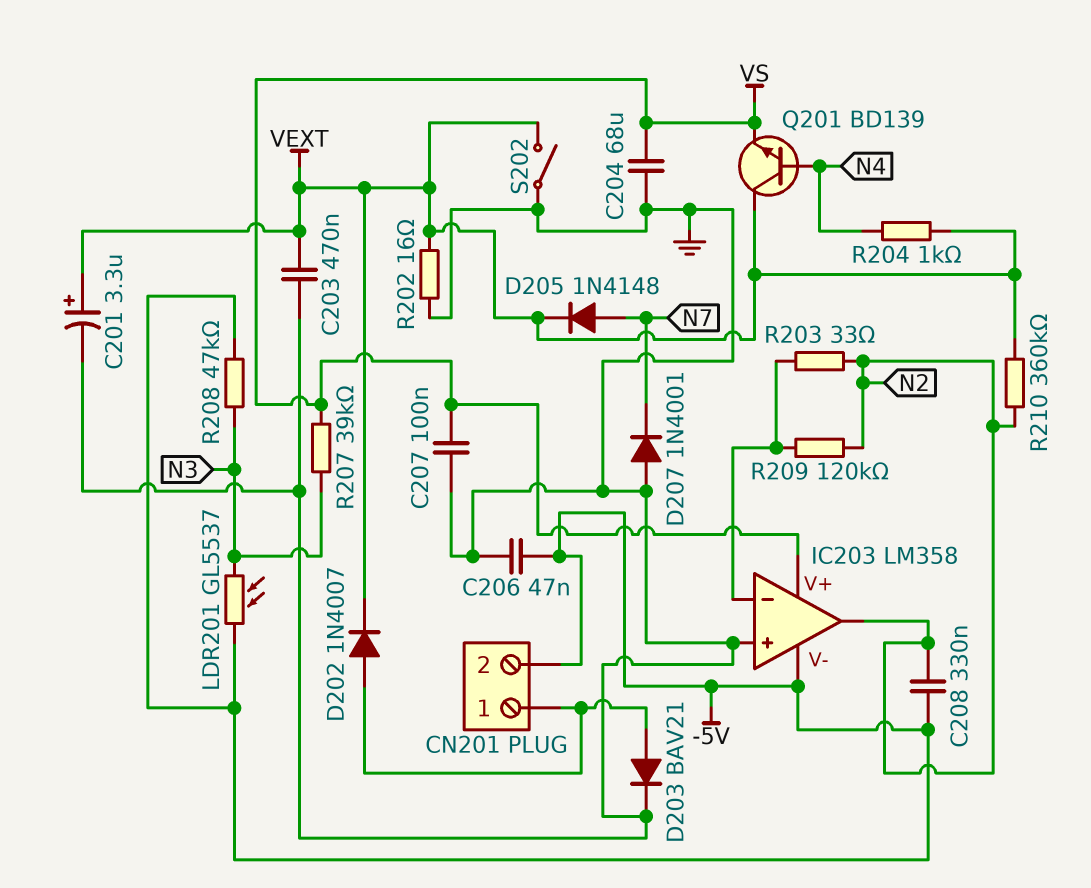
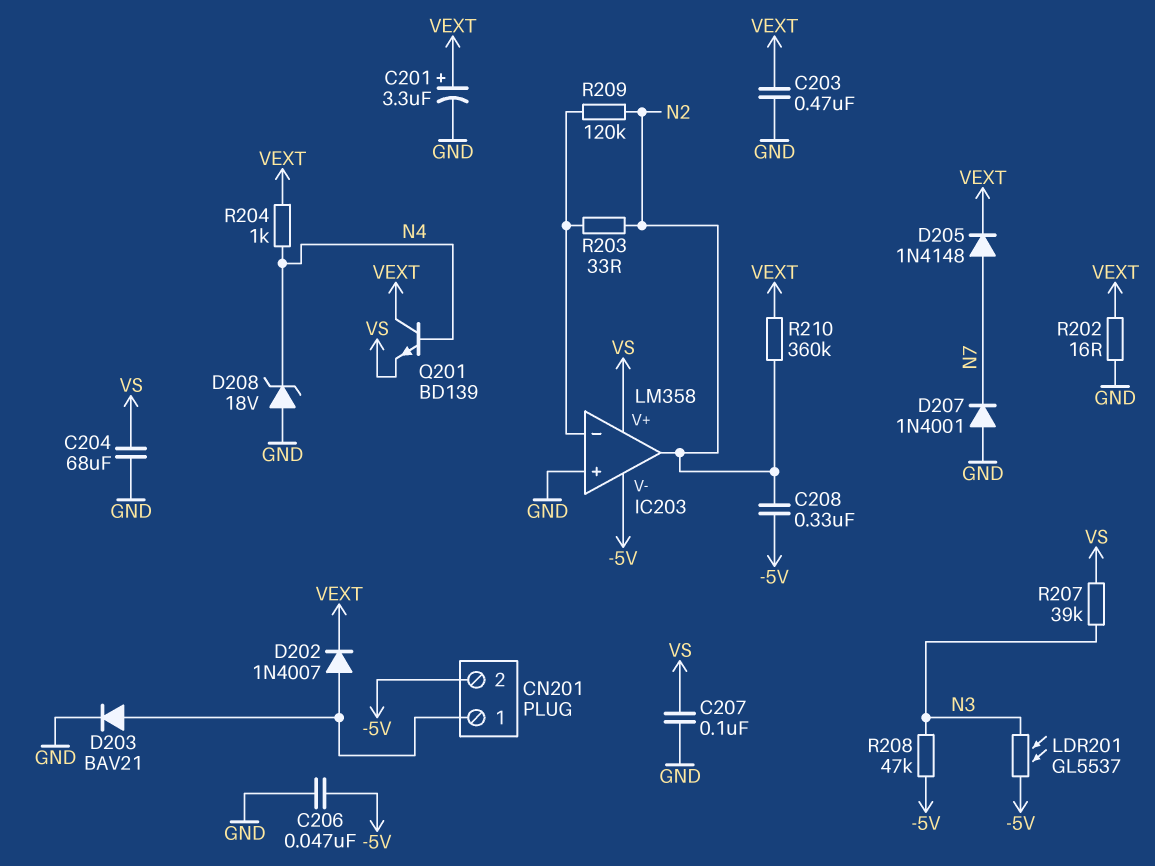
D208: none -> zener 18V (A GND, K N4)
S202: switch (GND, VEXT) -> none

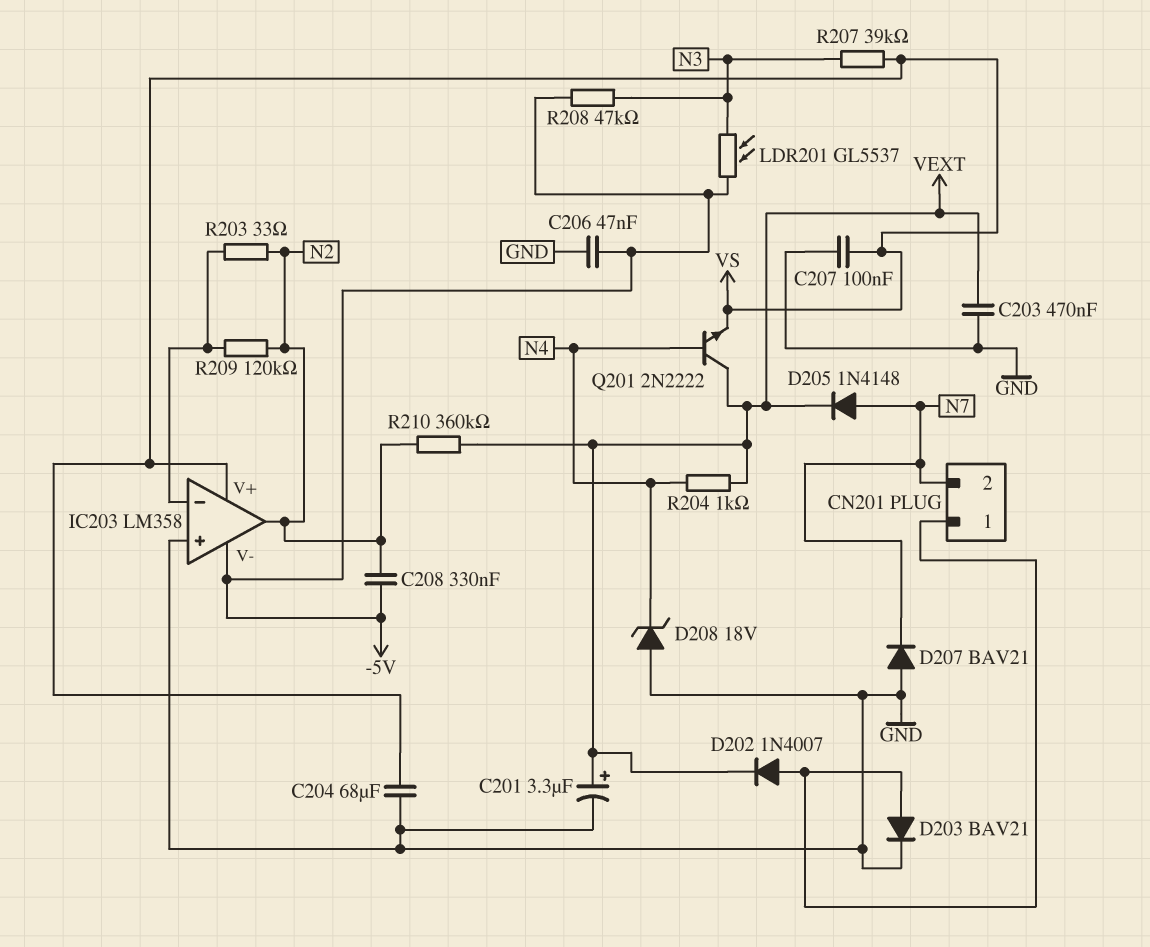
CN201 pin 2: -5V -> N7
D207: diode 1N4001 (A GND, K N7) -> diode BAV21 (A GND, K N7)
Q201: NPN BD139 (B N4, C VEXT, E VS) -> NPN 2N2222 (B N4, C VEXT, E VS)
R202: 16 (GND, VEXT) -> none

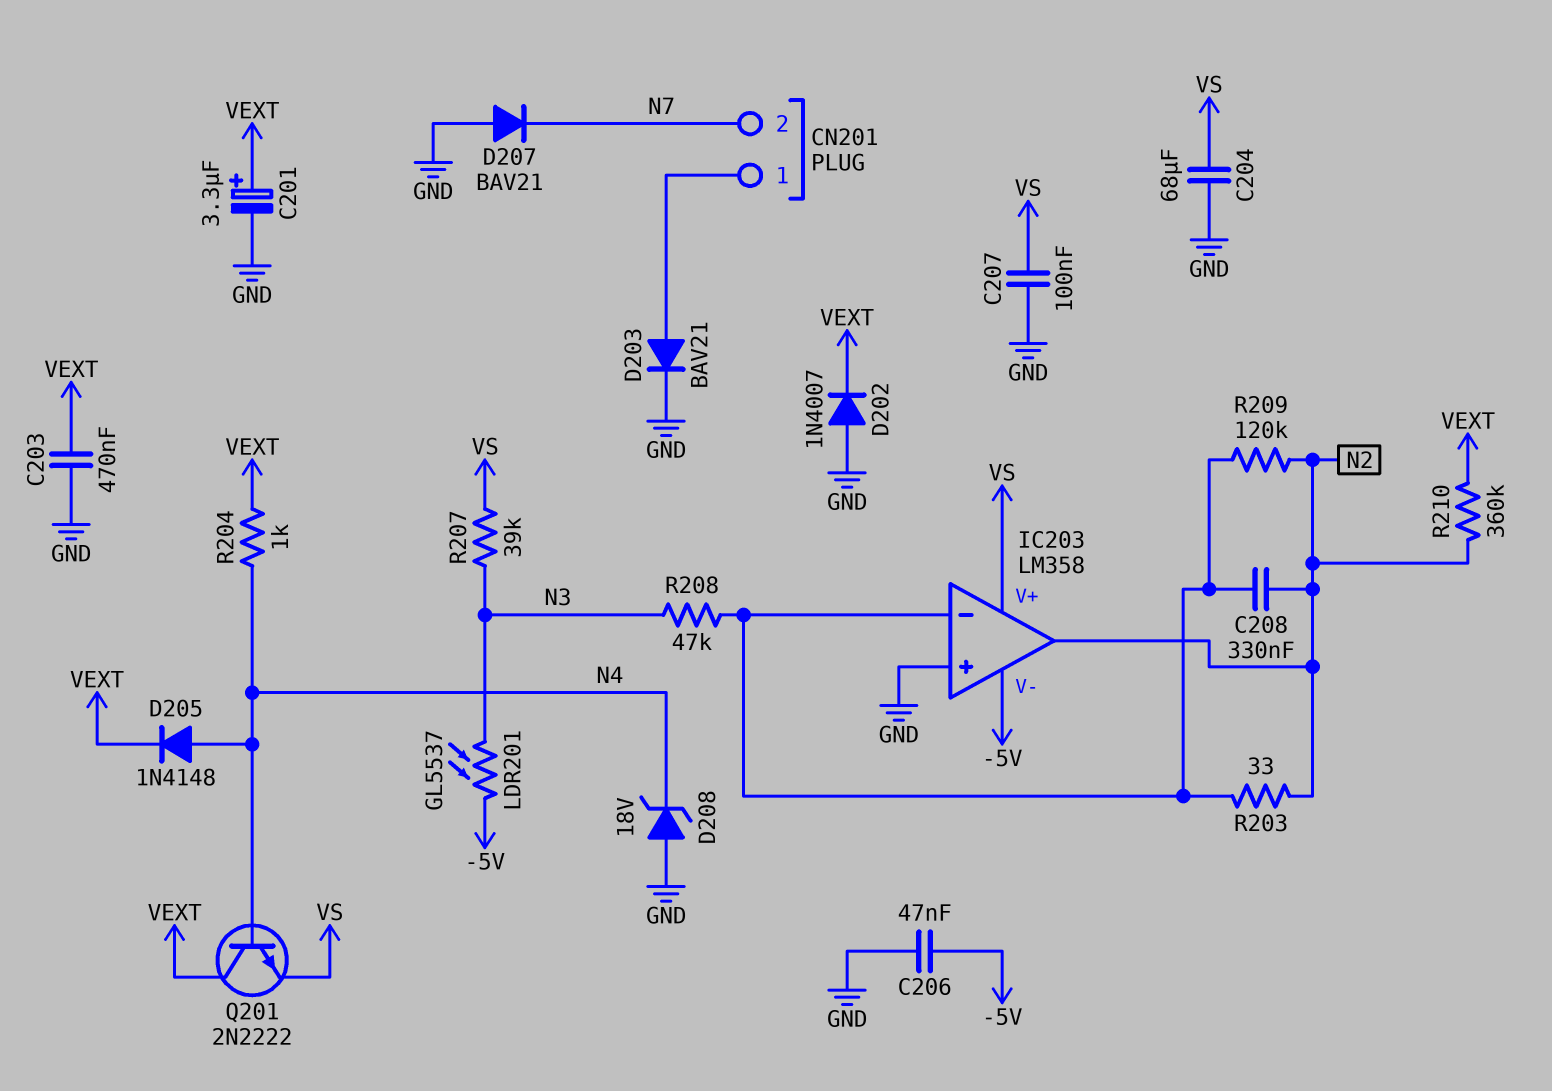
C208: 330nF (-5V, N2) -> 330nF (IC203/in-, N2)
D202: diode 1N4007 (A CN201/1, K VEXT) -> diode 1N4007 (A GND, K VEXT)
D205: diode 1N4148 (A N7, K VEXT) -> diode 1N4148 (A N4, K VEXT)
R208: 47k (-5V, N3) -> 47k (IC203/in-, N3)

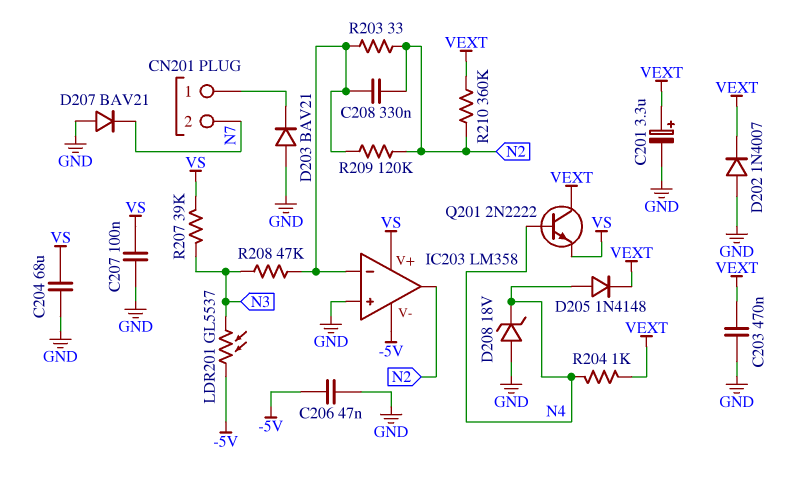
D203: diode BAV21 (A CN201/1, K GND) -> diode BAV21 (A GND, K CN201/1)

